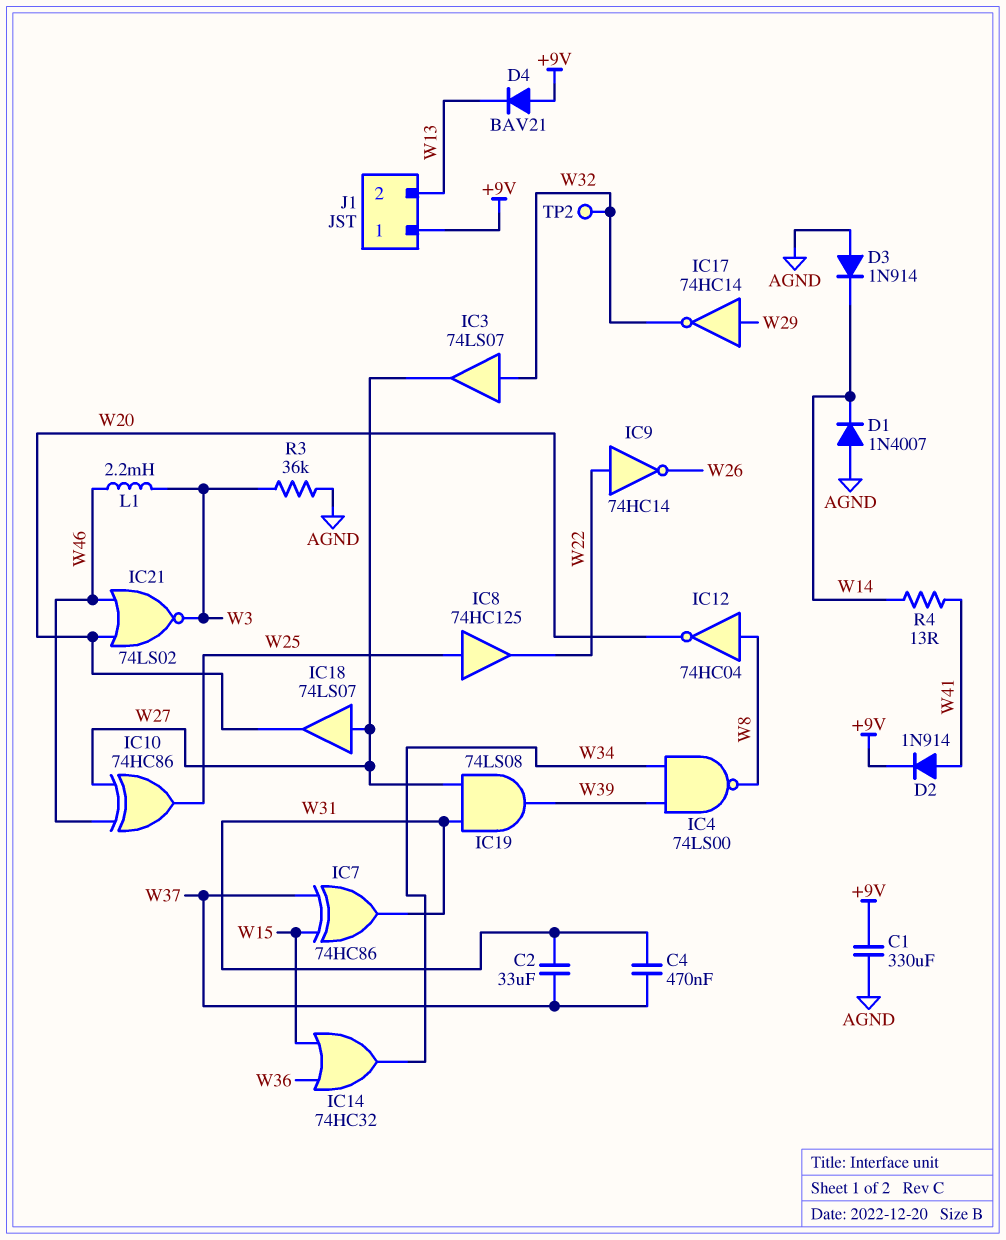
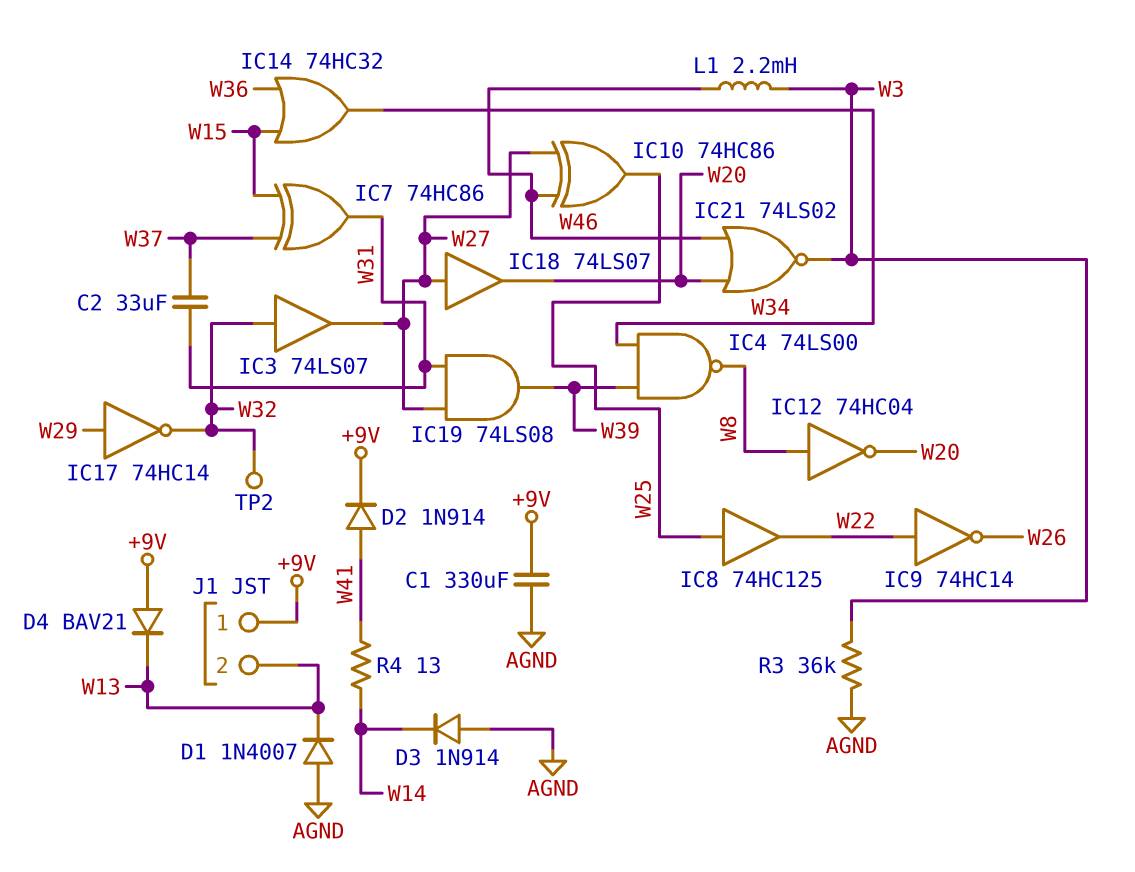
C4: 470nF (W31, W37) -> none
D1: diode 1N4007 (A AGND, K W14) -> diode 1N4007 (A AGND, K W13)

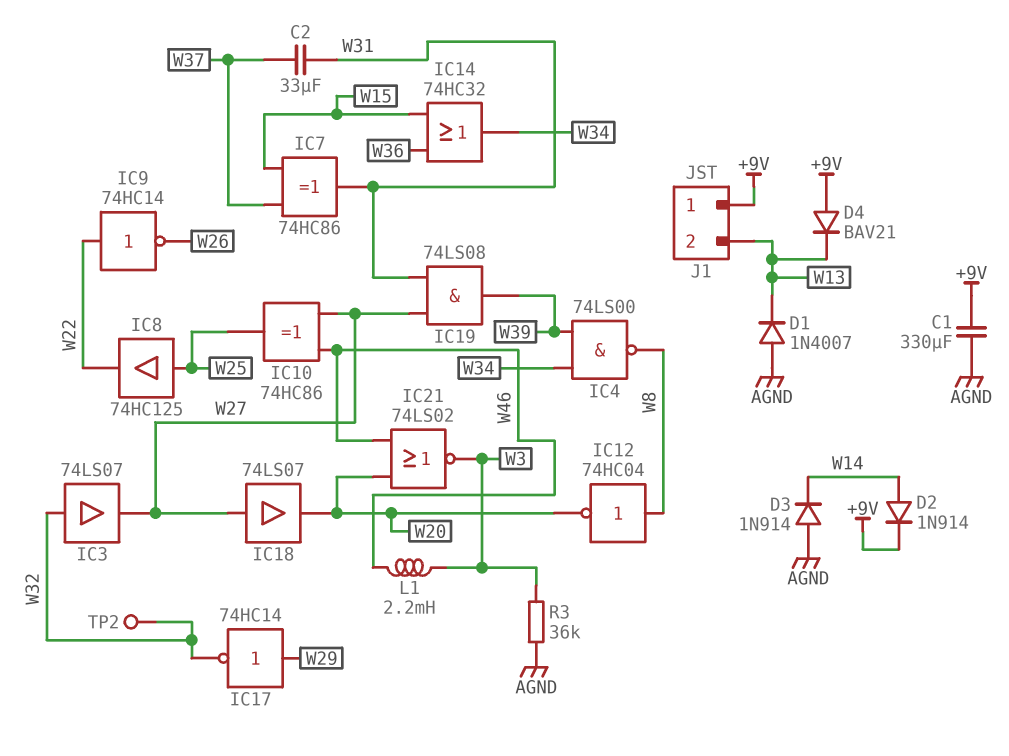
D2: diode 1N914 (A W41, K +9V) -> diode 1N914 (A W14, K +9V)
R4: 13 (W14, W41) -> none

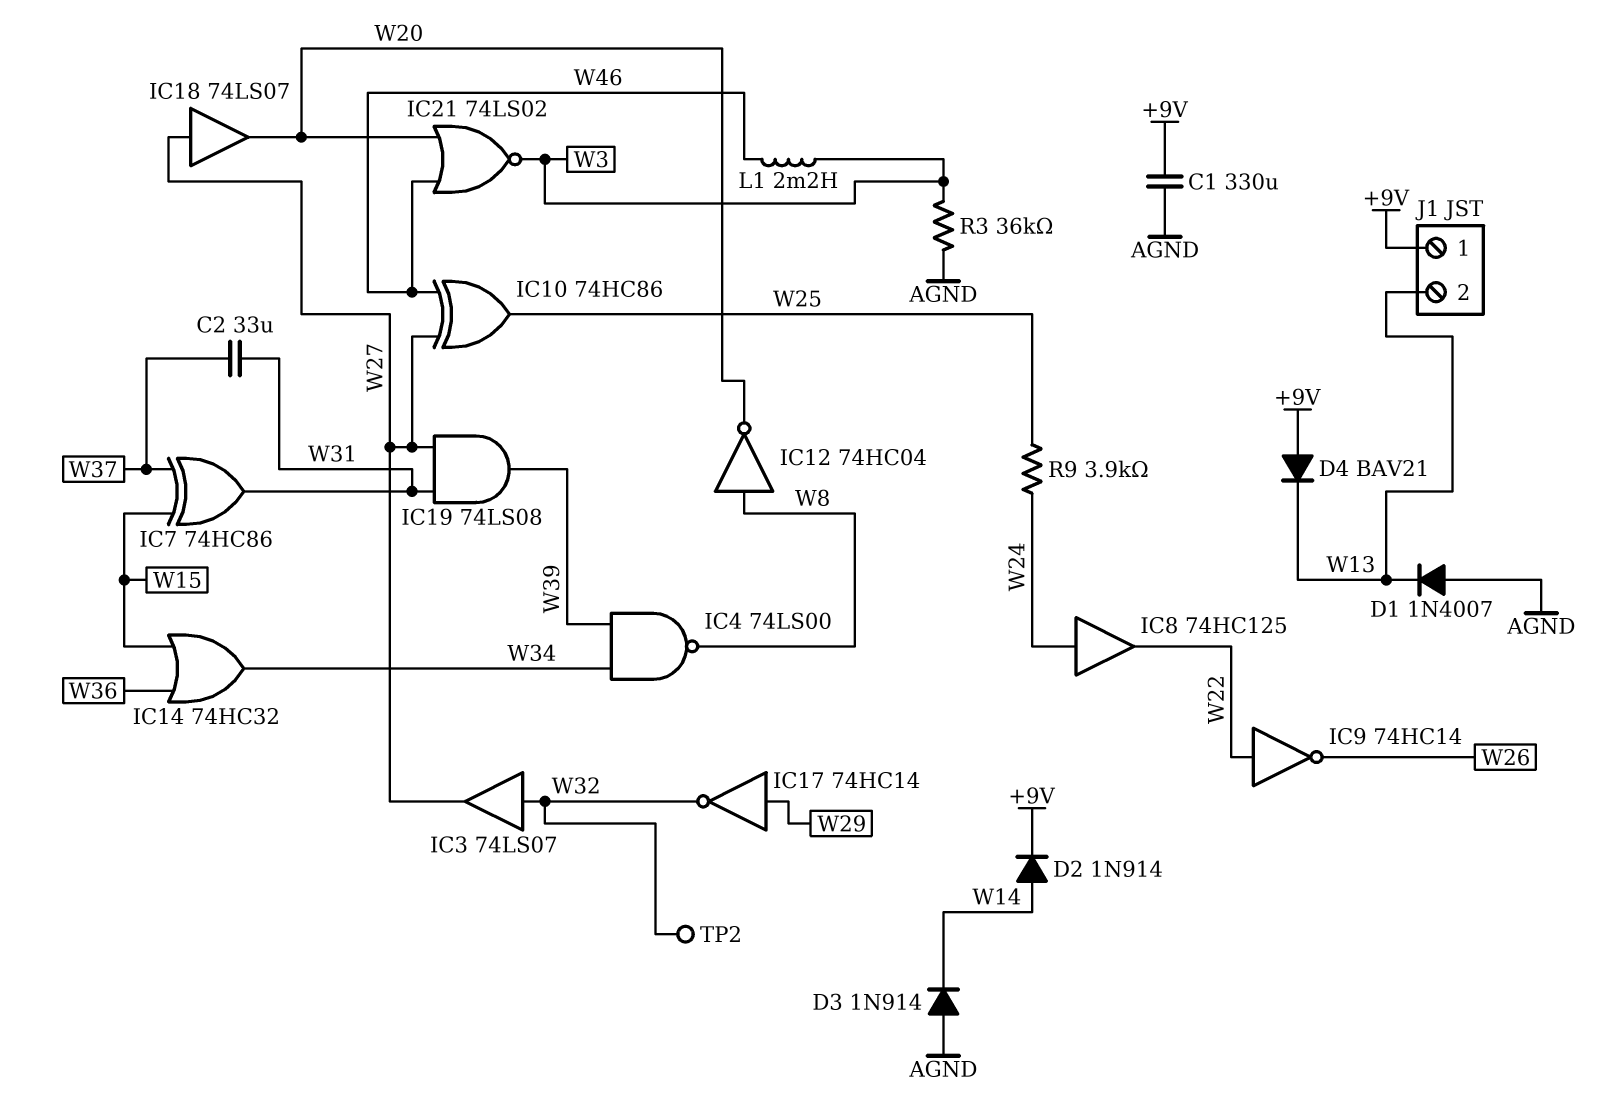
IC8: buffer 74HC125 (in W25, out W22) -> buffer 74HC125 (in W24, out W22)
R9: none -> 3.9k (W24, W25)

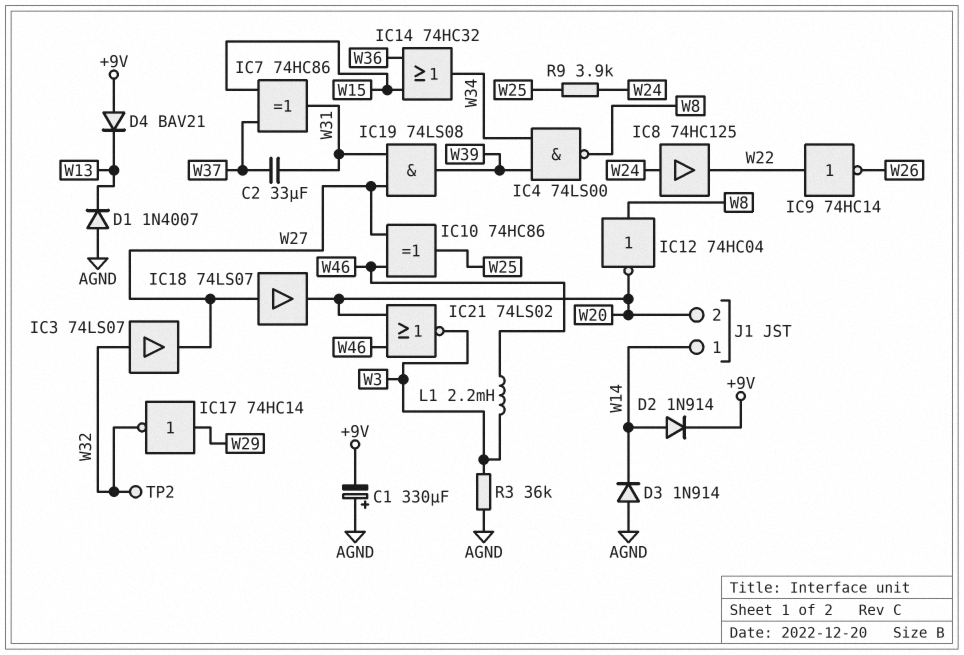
C1: 330uF (+9V, AGND) -> 330uF (plus AGND, minus +9V)
J1 pin 1: +9V -> W14
J1 pin 2: W13 -> W20

